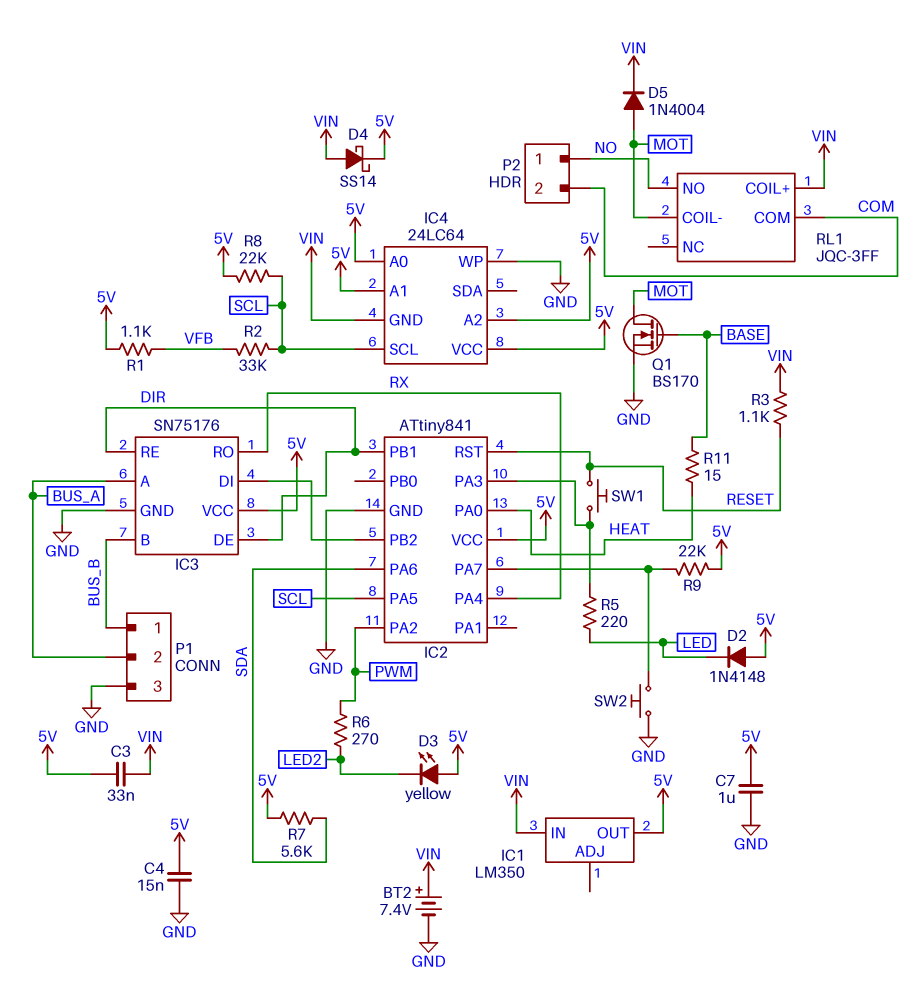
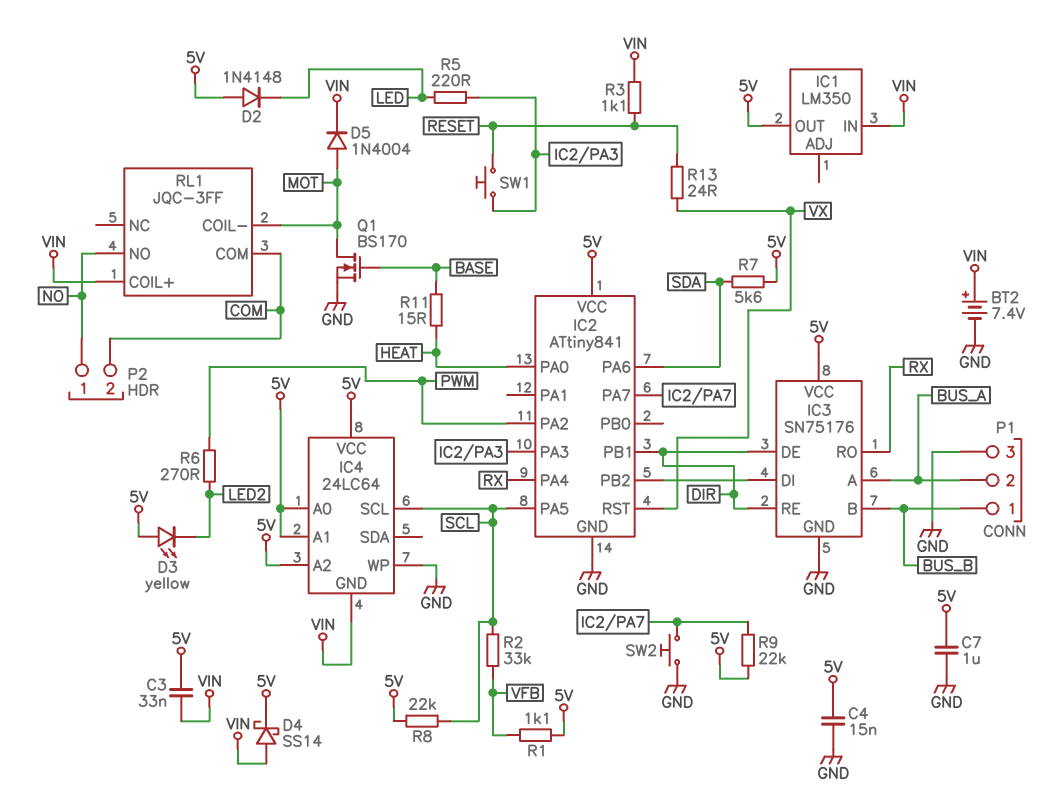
IC2 pin RST: RESET -> VX
R13: none -> 24 (RESET, VX)

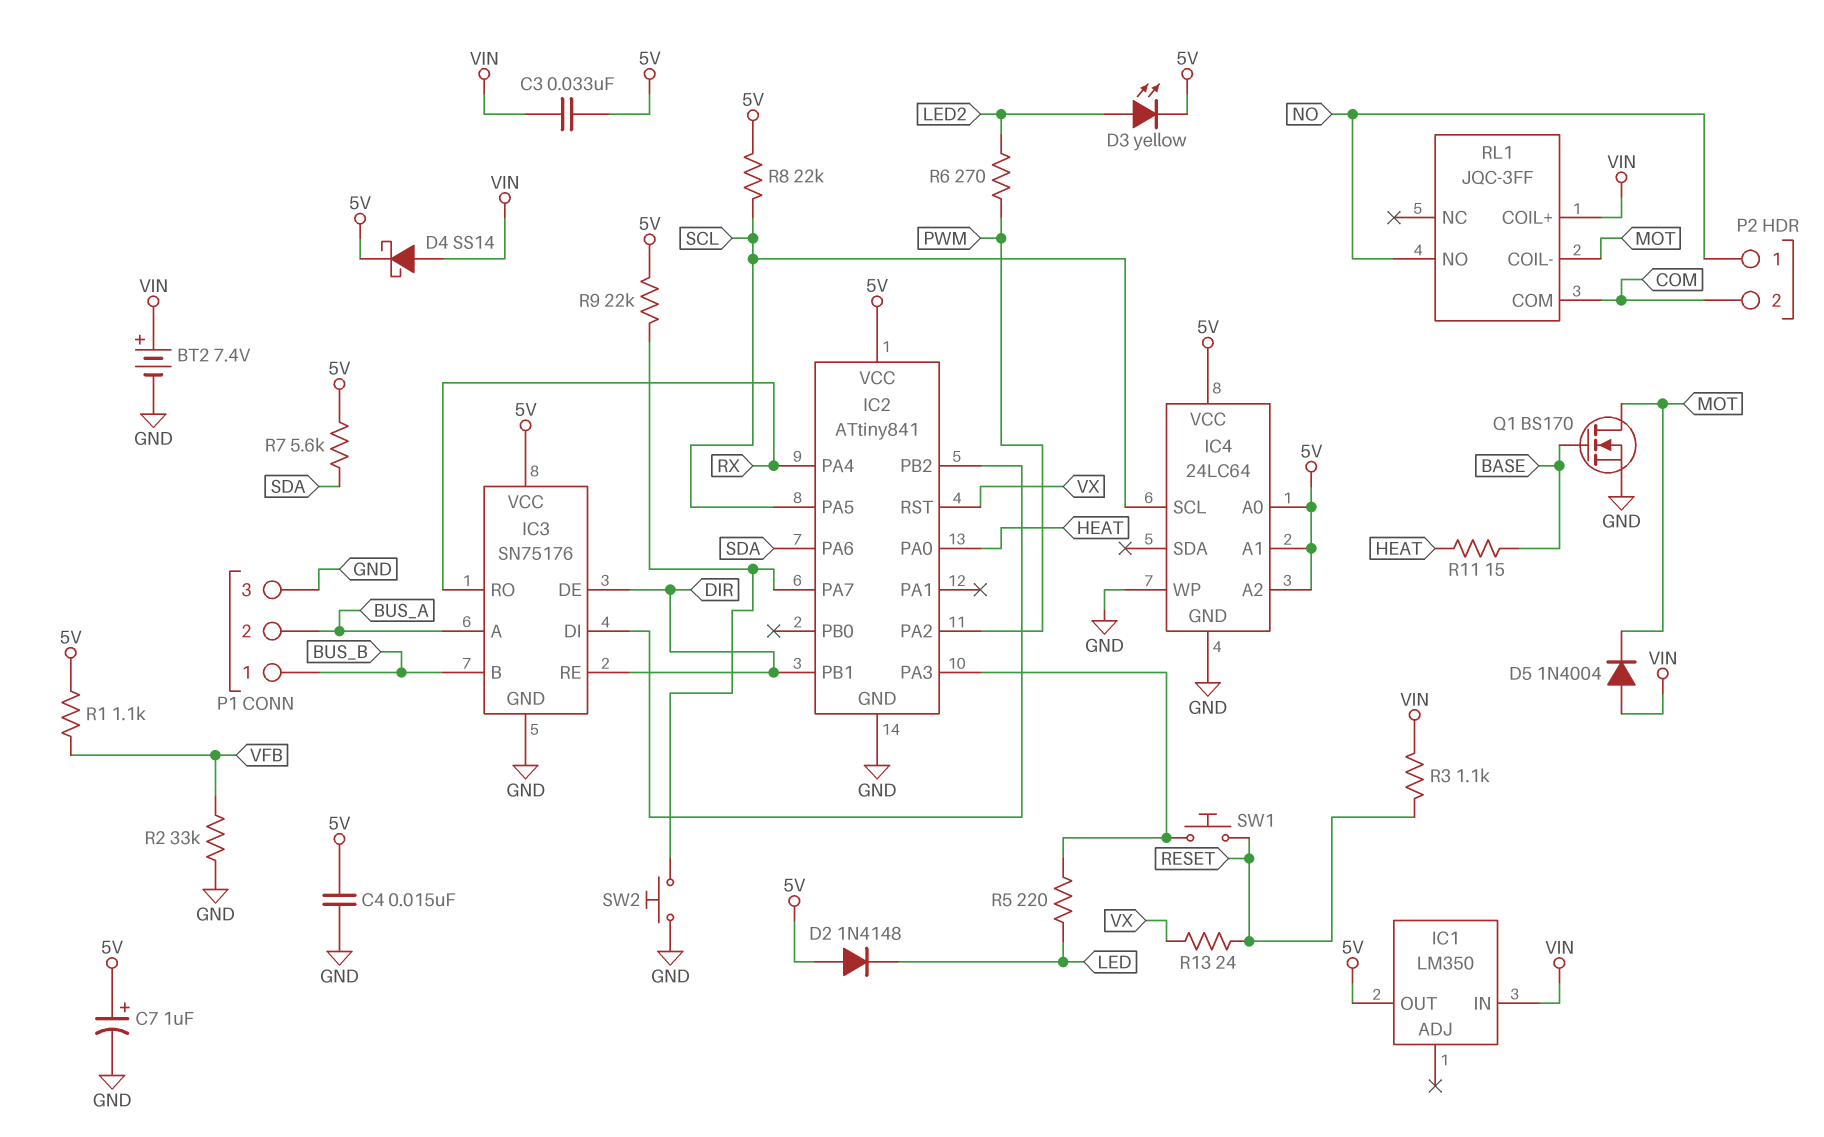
C7: 1uF (5V, GND) -> 1uF (plus 5V, minus GND)
D3: LED yellow (A 5V, K LED2) -> LED yellow (A LED2, K 5V)
D5: diode 1N4004 (A MOT, K VIN) -> diode 1N4004 (A VIN, K MOT)
IC4 pin GND: VIN -> GND
R2: 33k (SCL, VFB) -> 33k (GND, VFB)

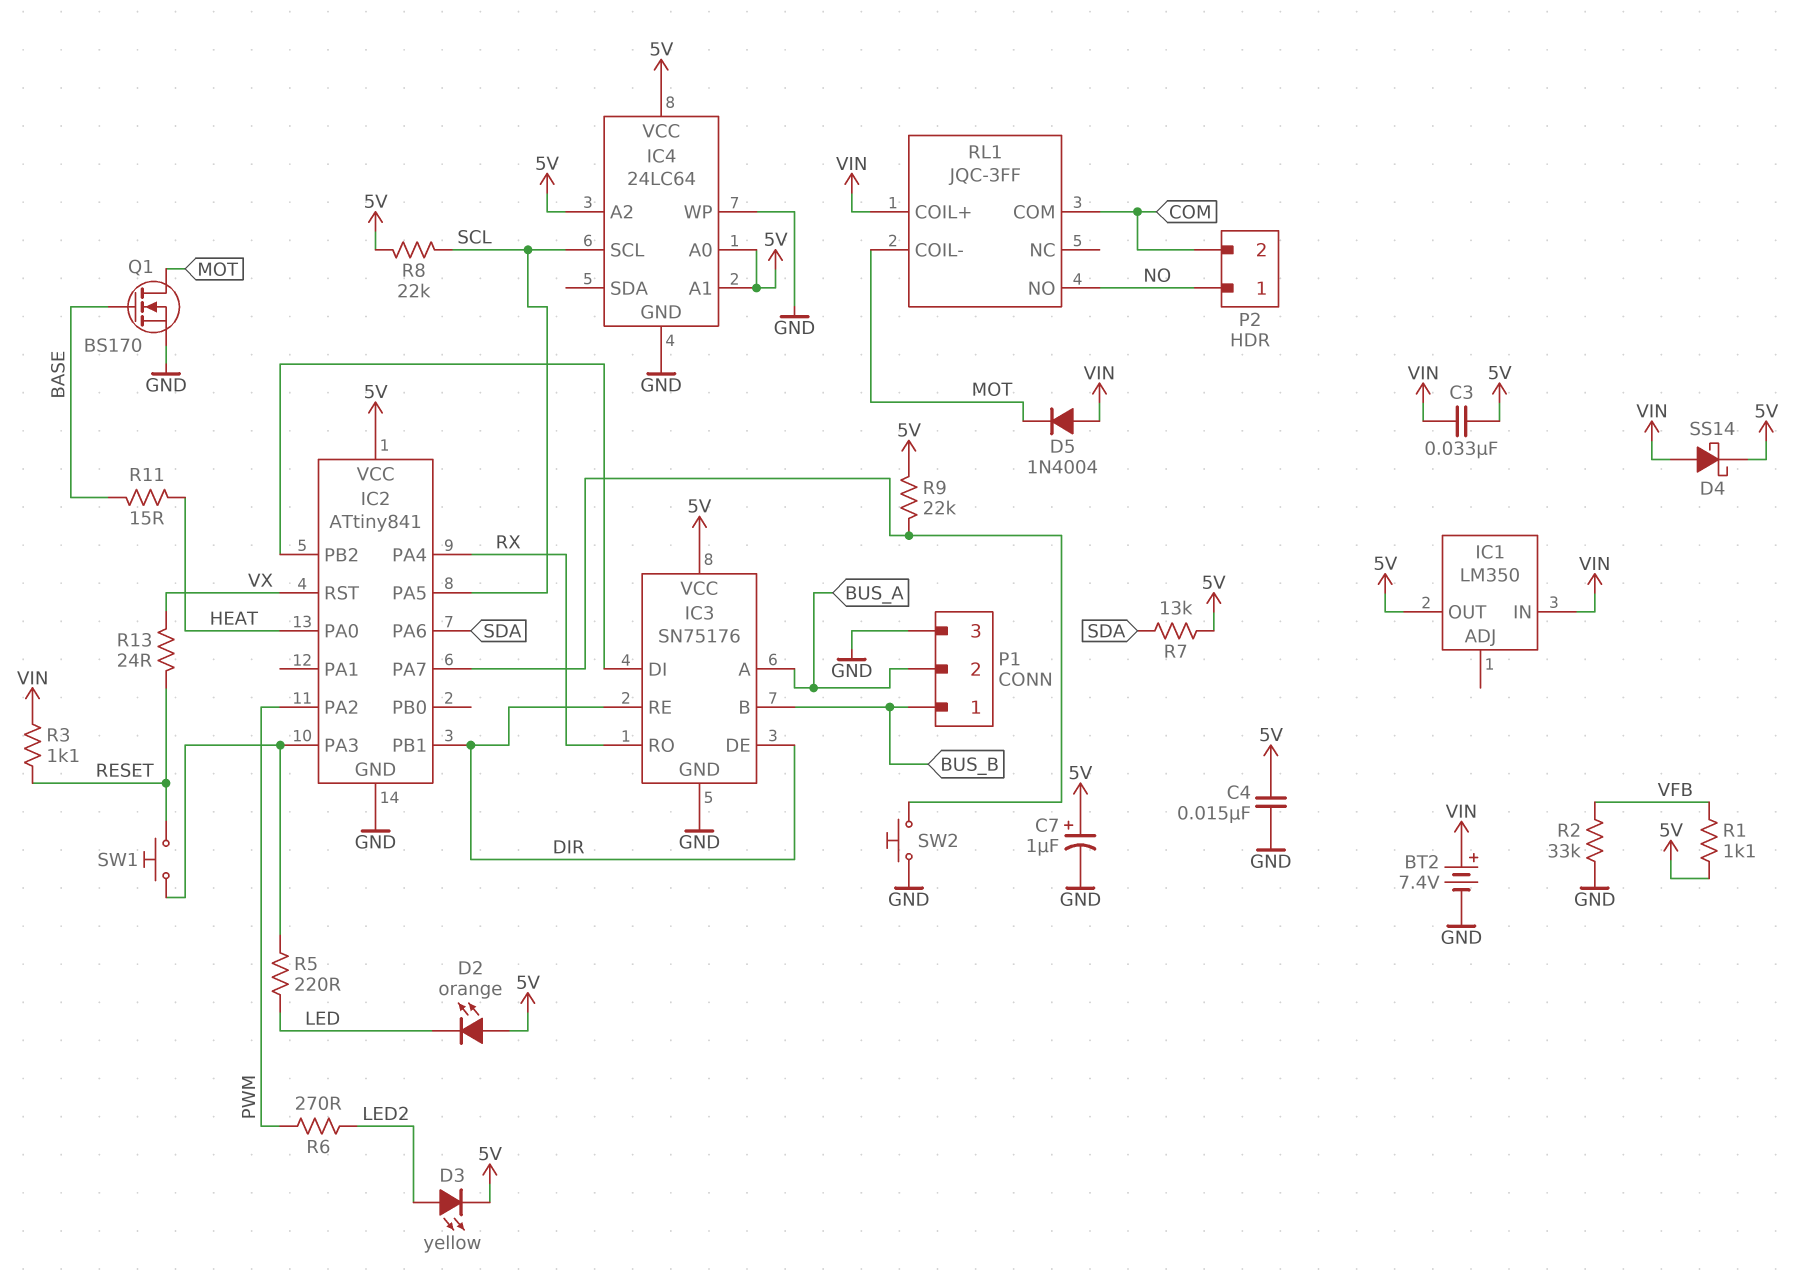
D2: diode 1N4148 (A 5V, K LED) -> LED orange (A 5V, K LED)
R7: 5.6k (5V, SDA) -> 13k (5V, SDA)

